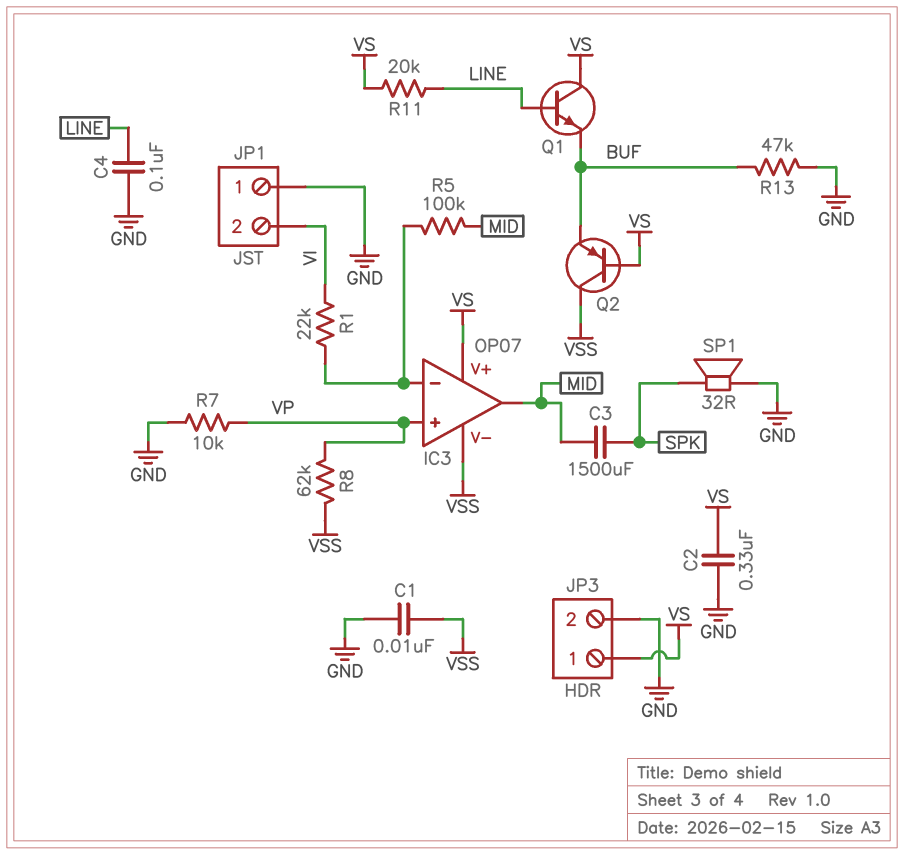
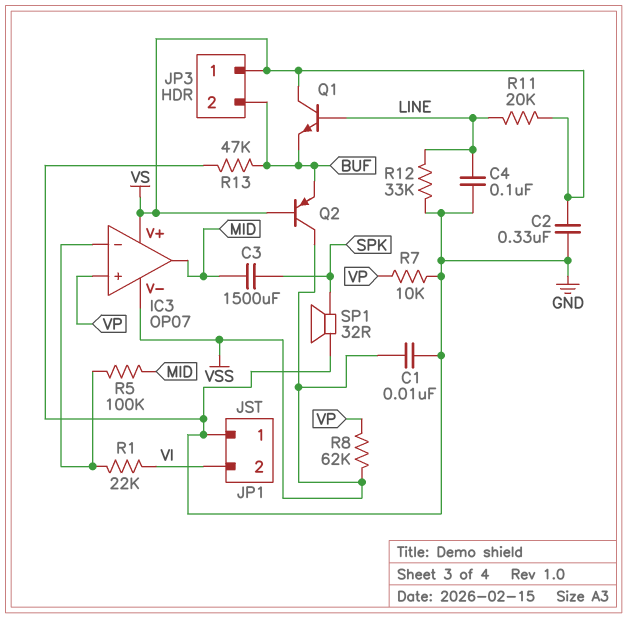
JP3 pin 2: GND -> BUF
R12: none -> 33k (GND, LINE)

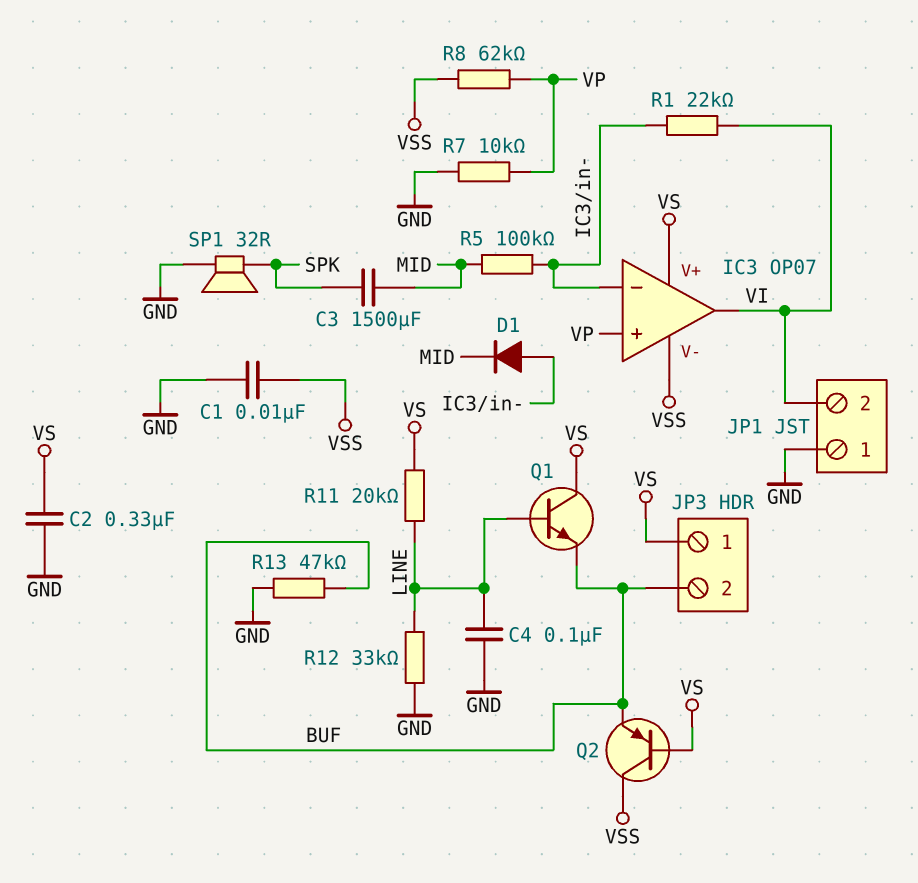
D1: none -> diode (A IC3/in-, K MID)
IC3 pin out: MID -> VI

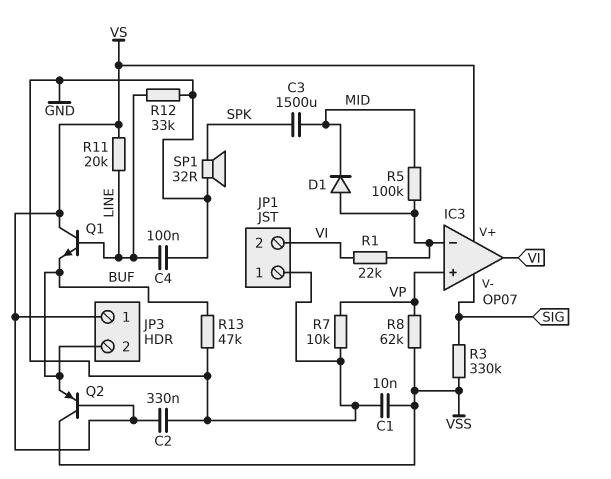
IC3 pin V-: VSS -> SIG
R3: none -> 330k (SIG, VSS)

